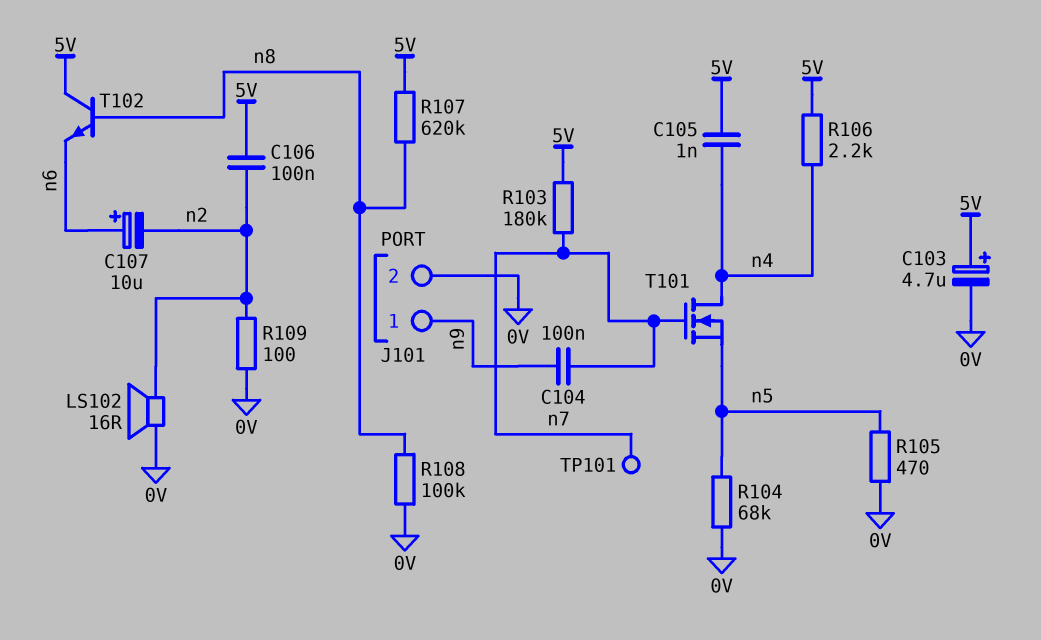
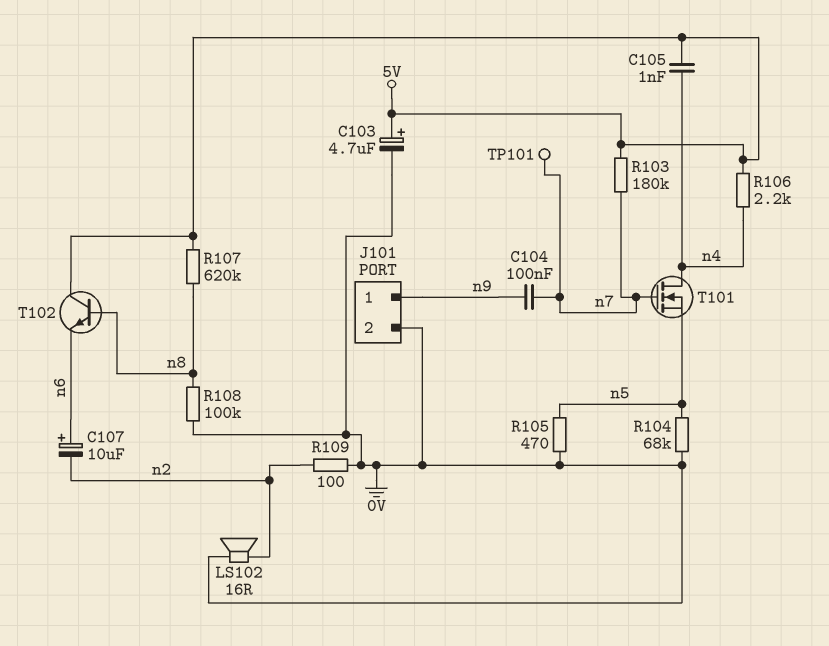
C106: 100nF (5V, n2) -> none

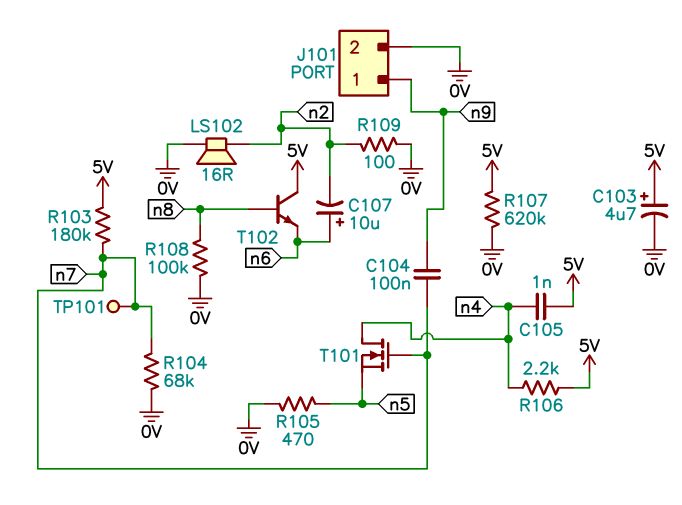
R104: 68k (0V, n5) -> 68k (0V, n7)
R107: 620k (5V, n8) -> 620k (0V, 5V)

